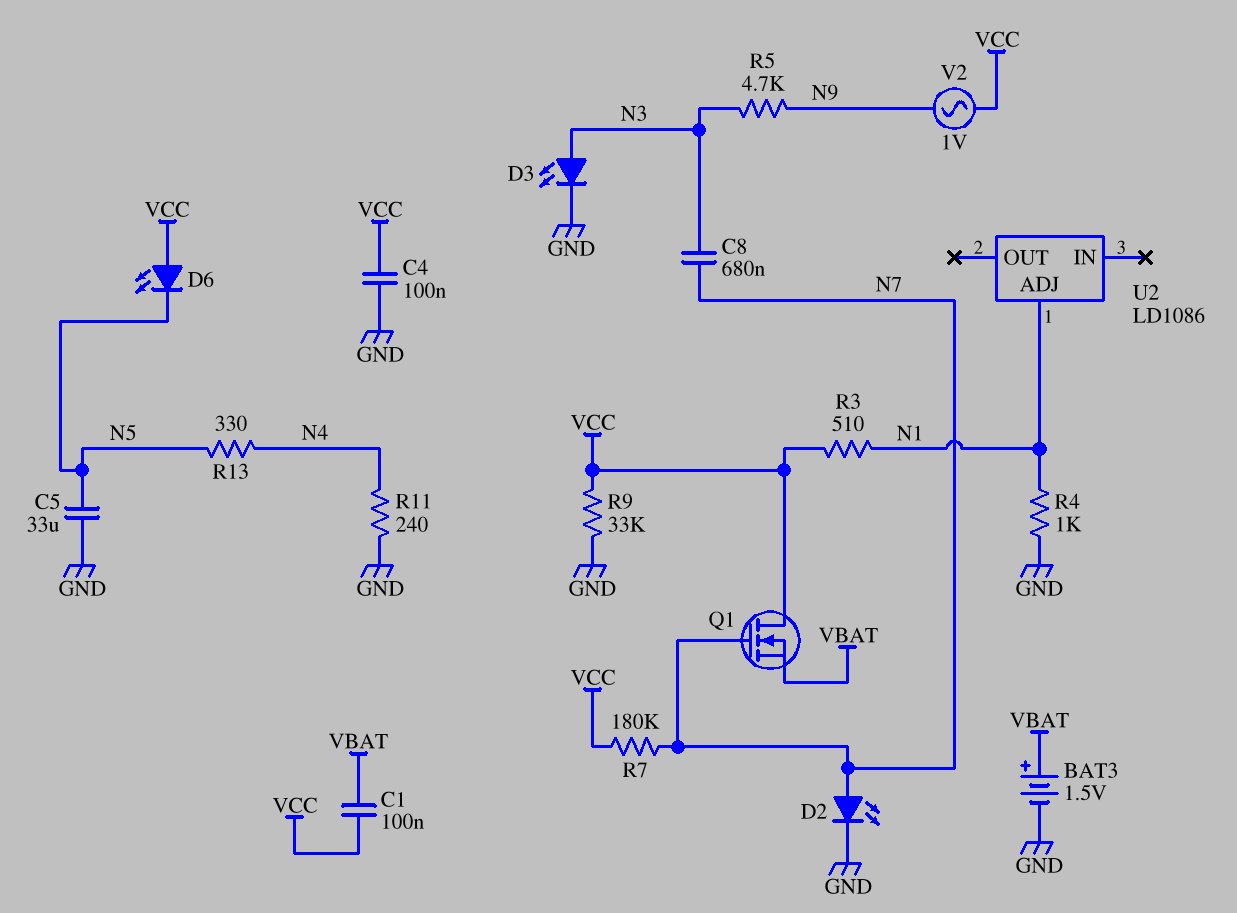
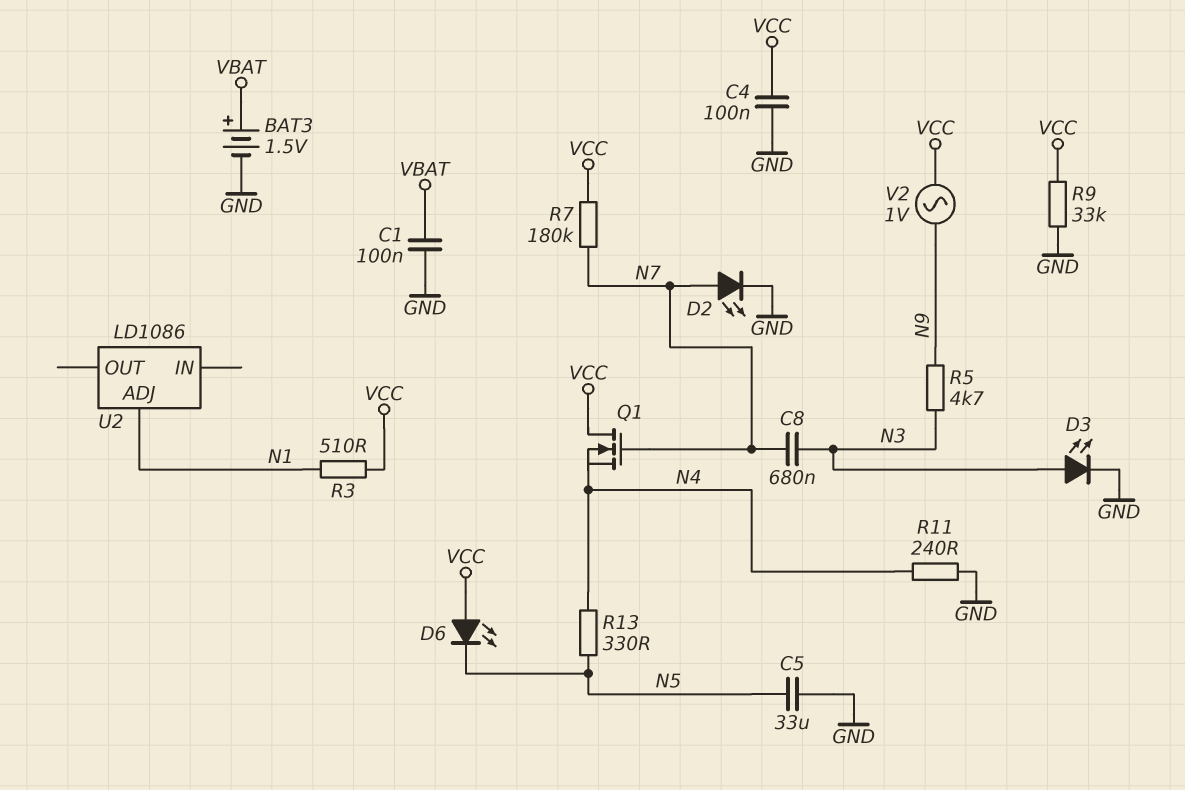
C1: 100nF (VBAT, VCC) -> 100nF (GND, VBAT)
Q1: NMOS (G N7, D VCC, S VBAT) -> NMOS (G N7, D VCC, S N4)
R4: 1k (GND, N1) -> none

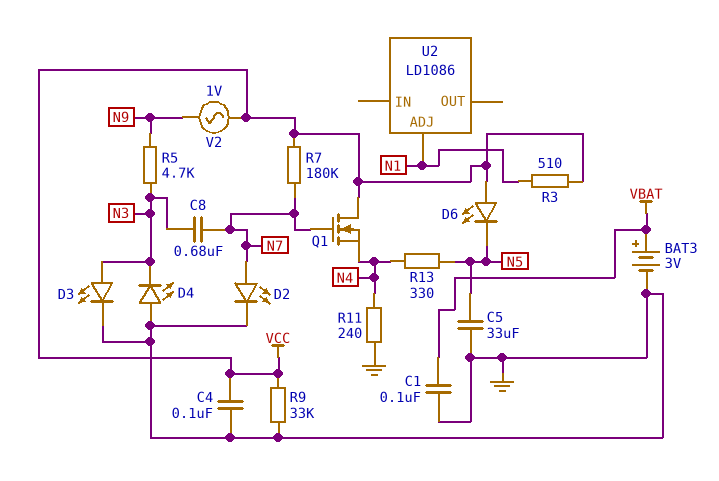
BAT3: 1.5V (plus VBAT, minus GND) -> 3V (plus VBAT, minus GND)
D4: none -> LED (A GND, K N3)

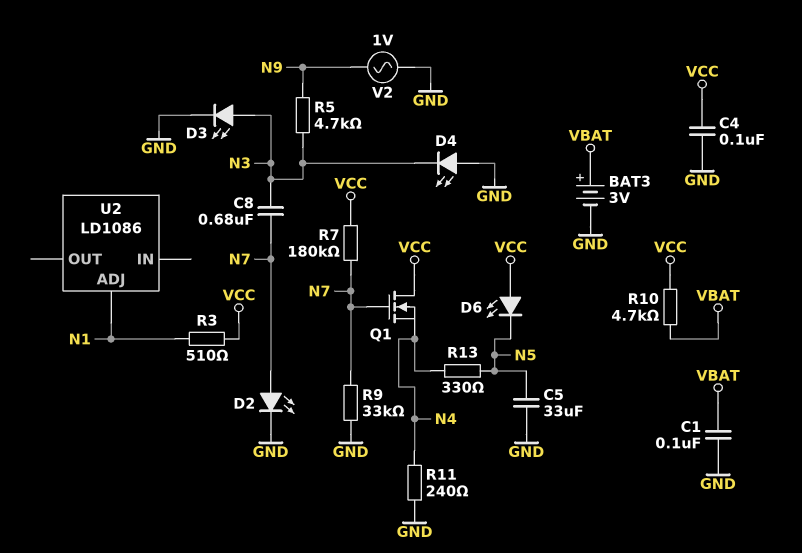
R9: 33k (GND, VCC) -> 33k (GND, N7)
R10: none -> 4.7k (VBAT, VCC)
V2: AC 1V (N9, VCC) -> AC 1V (GND, N9)

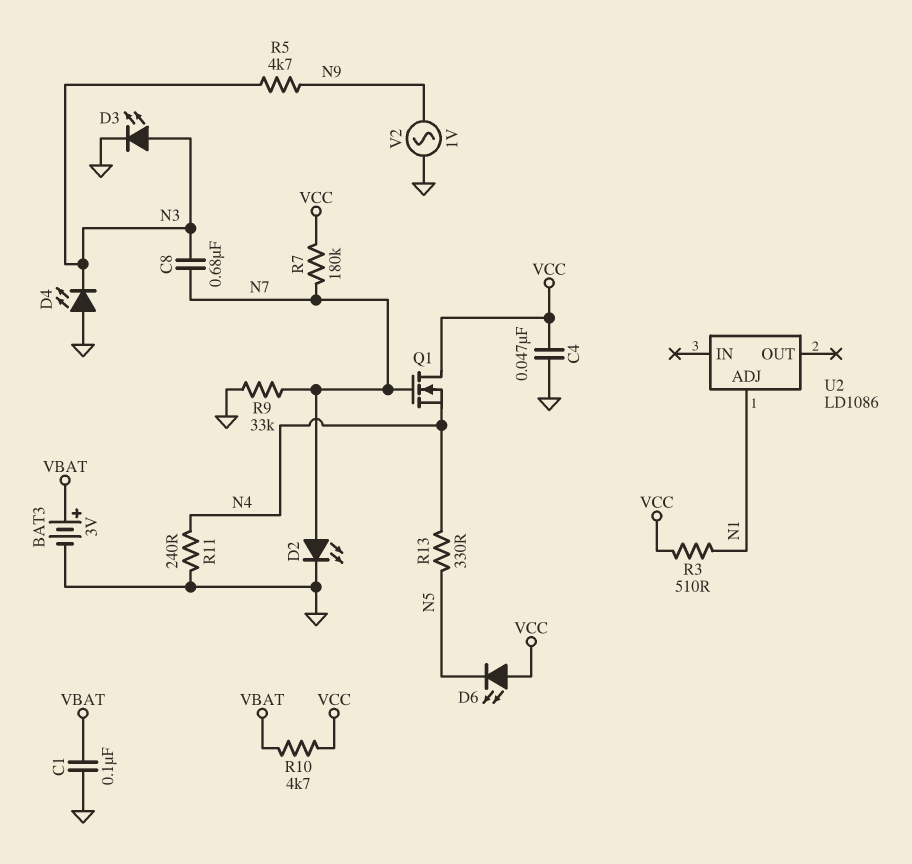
C4: 100nF (GND, VCC) -> 47nF (GND, VCC)
C5: 33uF (GND, N5) -> none

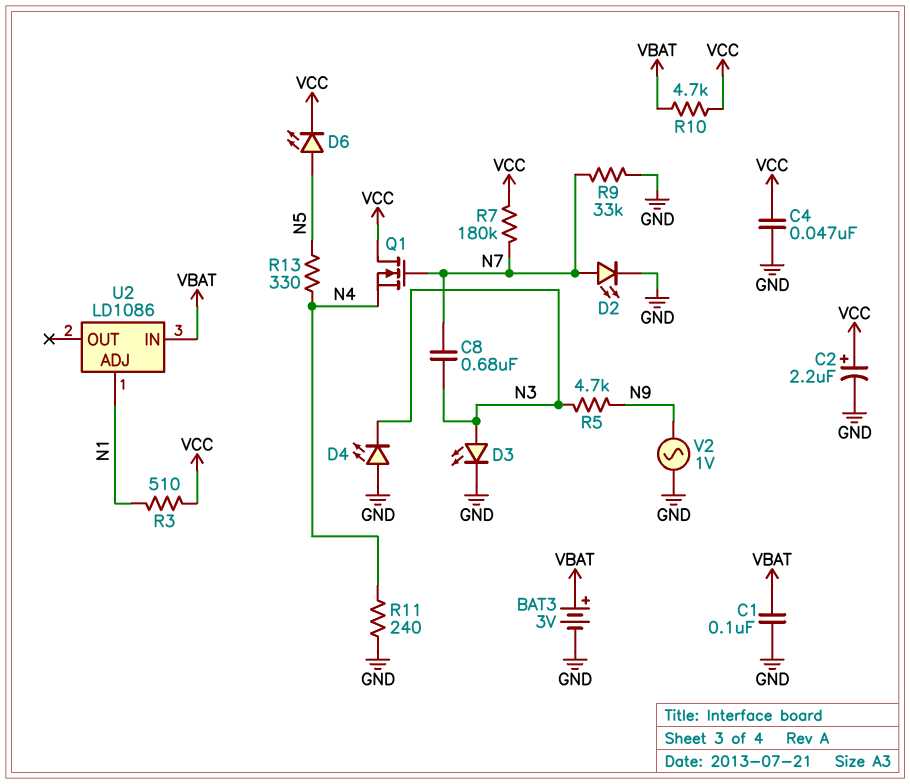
C2: none -> 2.2uF (plus VCC, minus GND)
D6: LED (A VCC, K N5) -> LED (A N5, K VCC)
U2 pin IN: none -> VBAT

